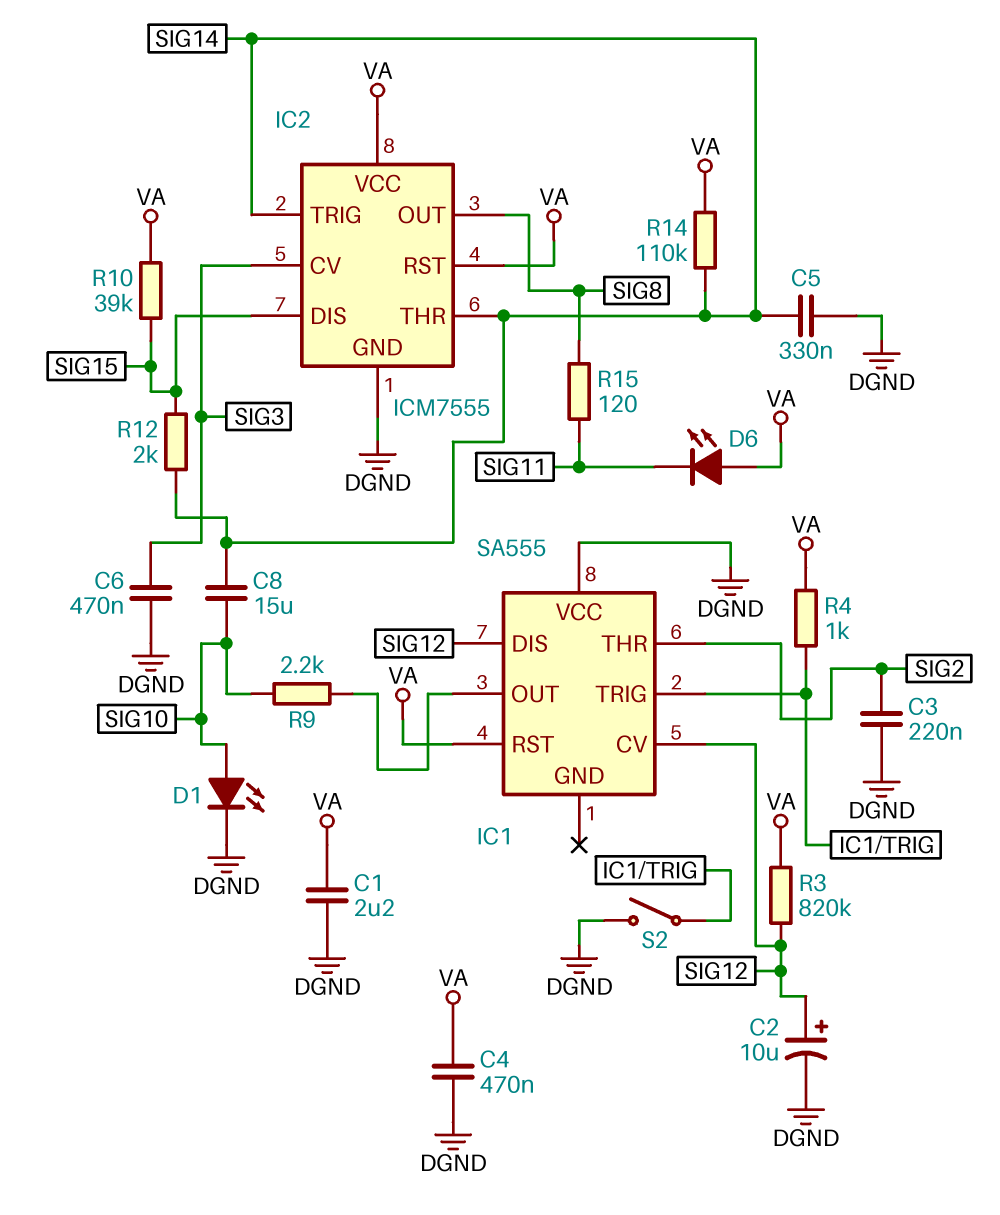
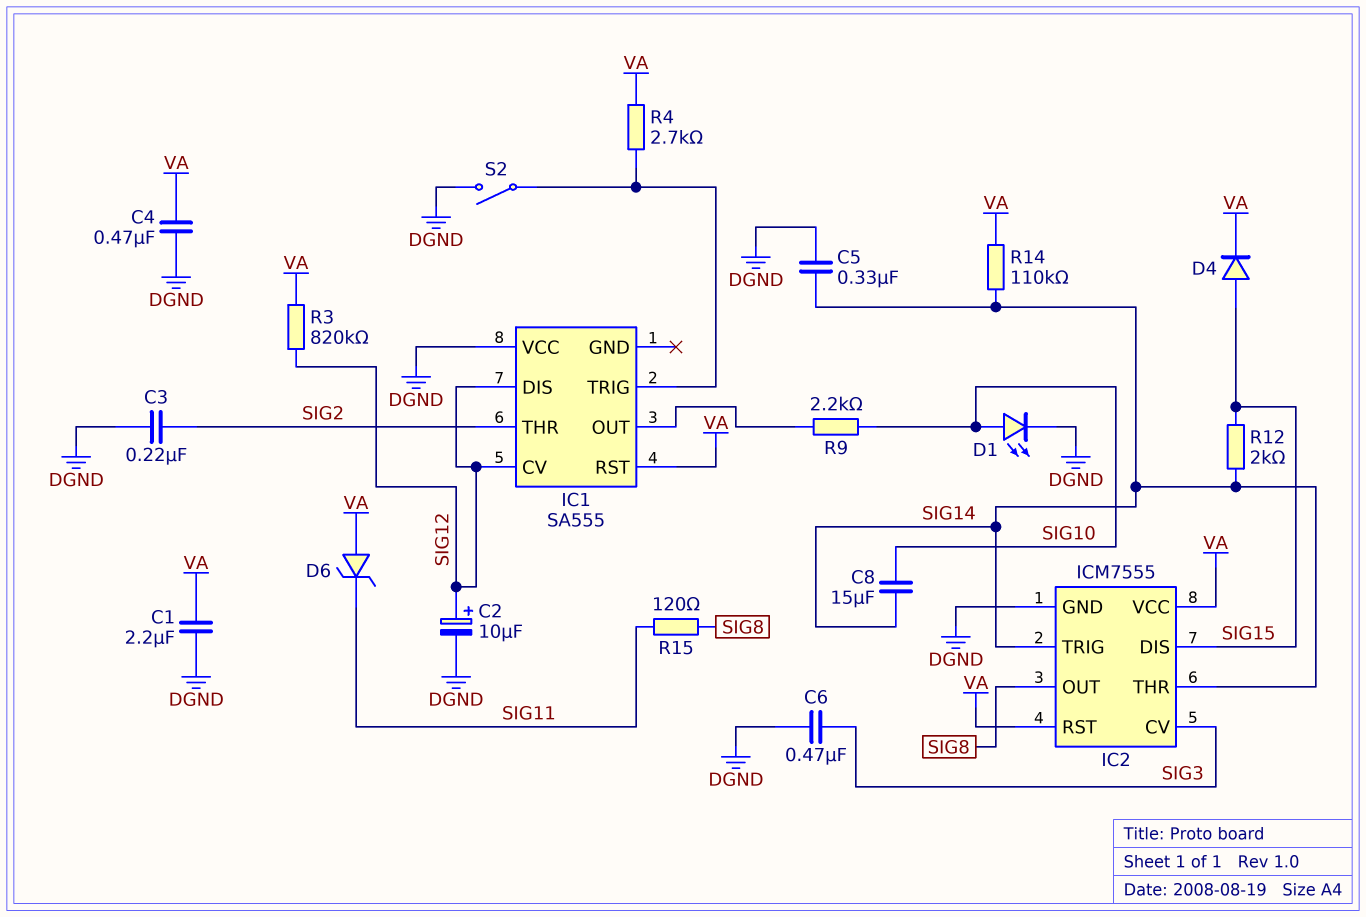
D4: none -> diode (A SIG15, K VA)
D6: LED (A VA, K SIG11) -> zener (A VA, K SIG11)
R4: 1k (IC1/TRIG, VA) -> 2.7k (IC1/TRIG, VA)
R10: 39k (SIG15, VA) -> none

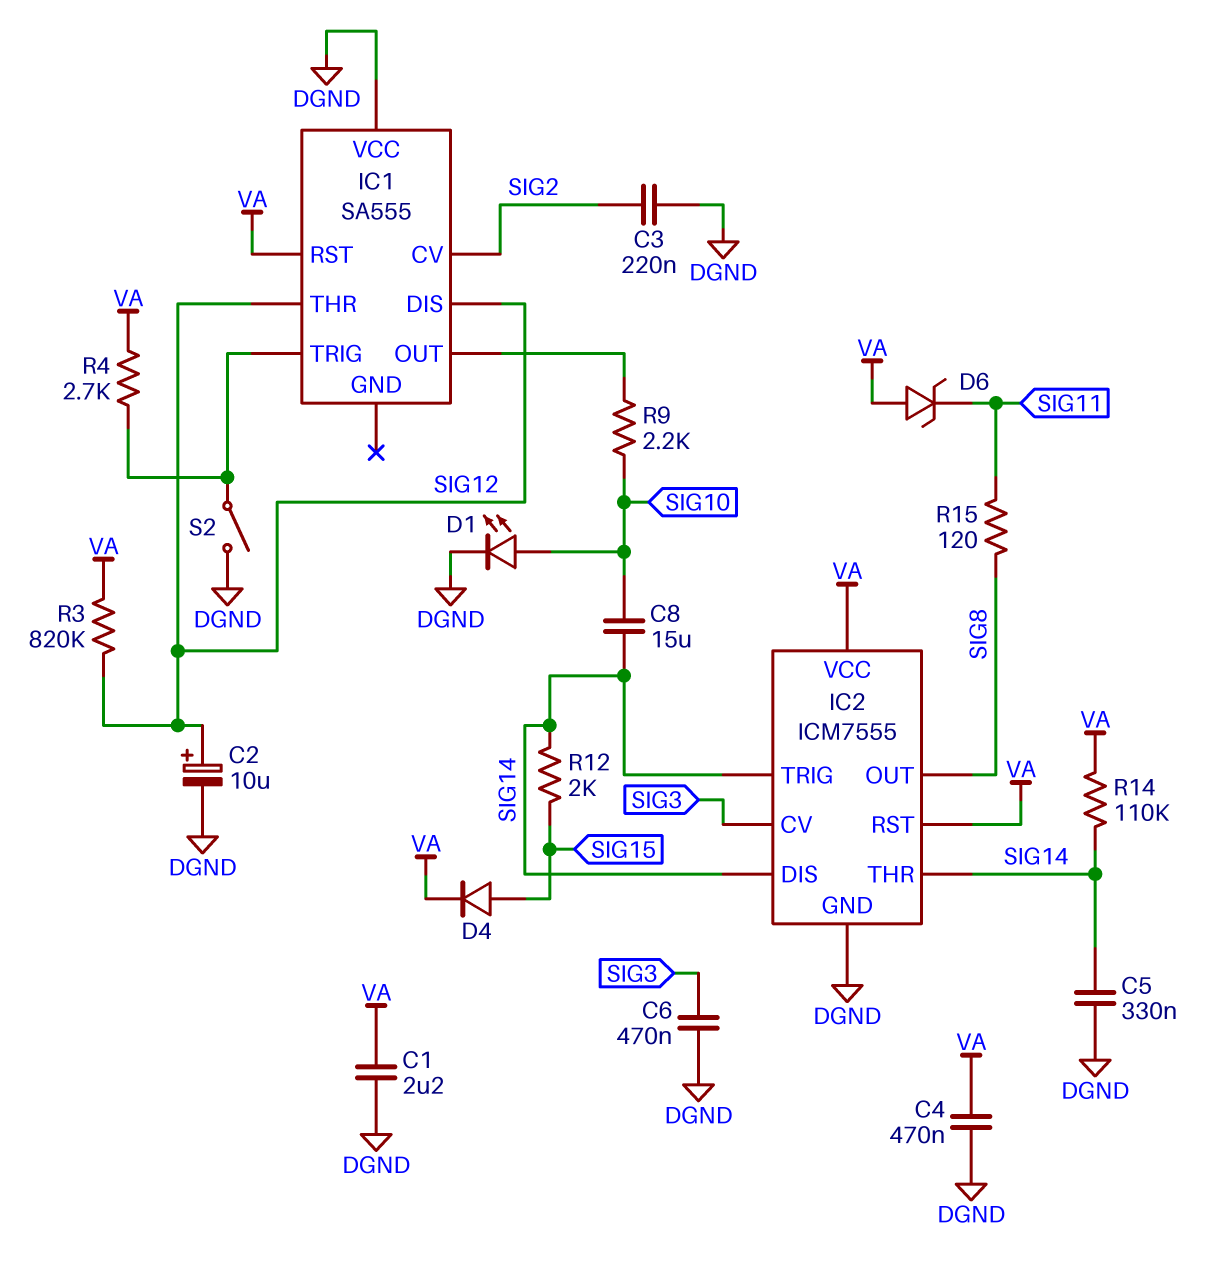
IC1 pin CV: SIG12 -> SIG2
IC1 pin THR: SIG2 -> SIG12
IC2 pin DIS: SIG15 -> SIG14

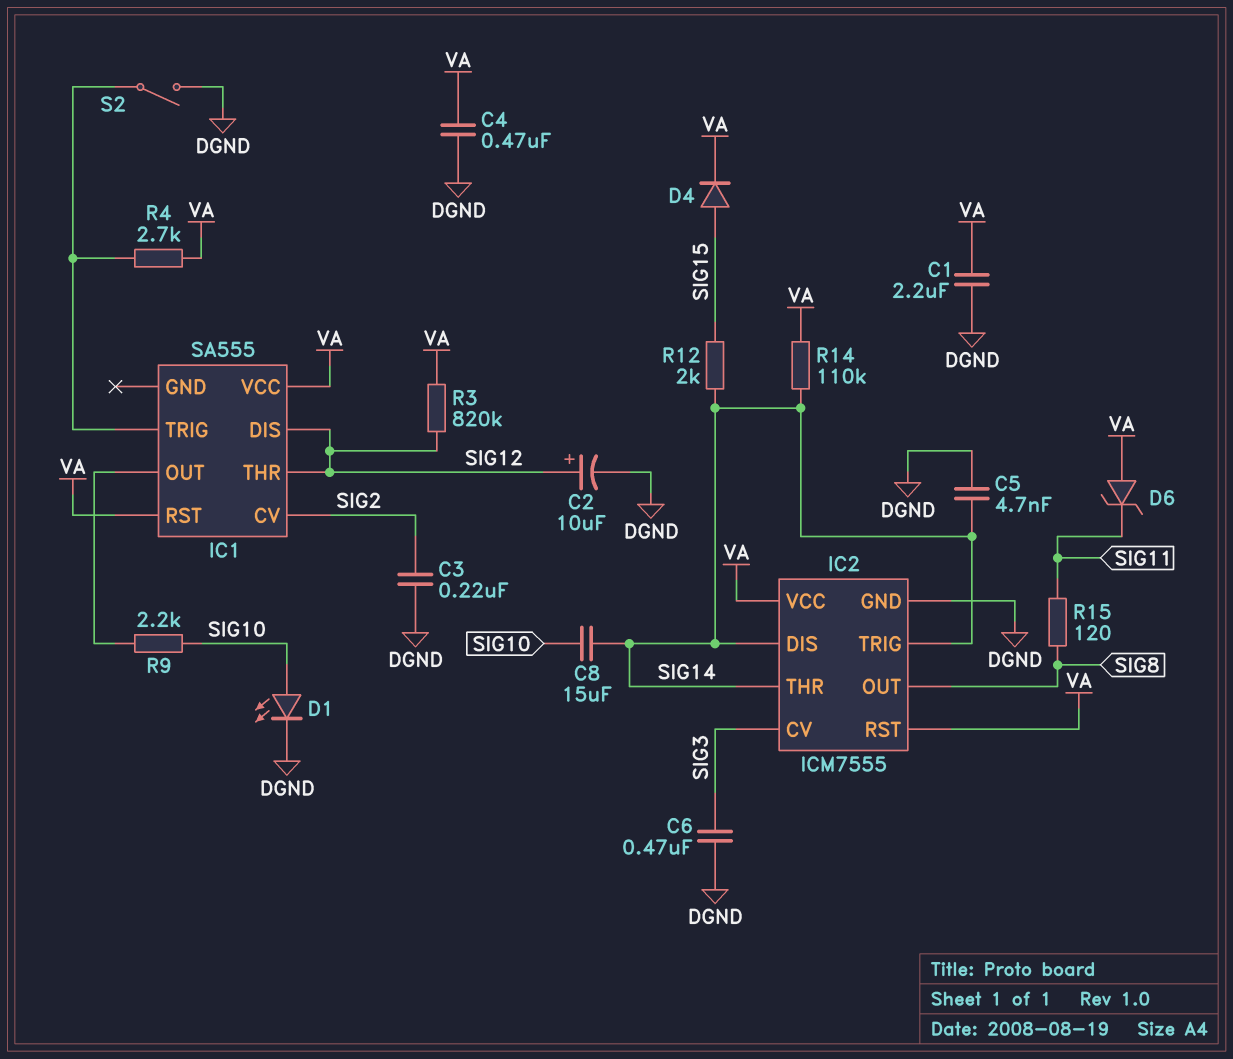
C5: 330nF (DGND, SIG14) -> 4.7nF (DGND, SIG14)
IC1 pin VCC: DGND -> VA

